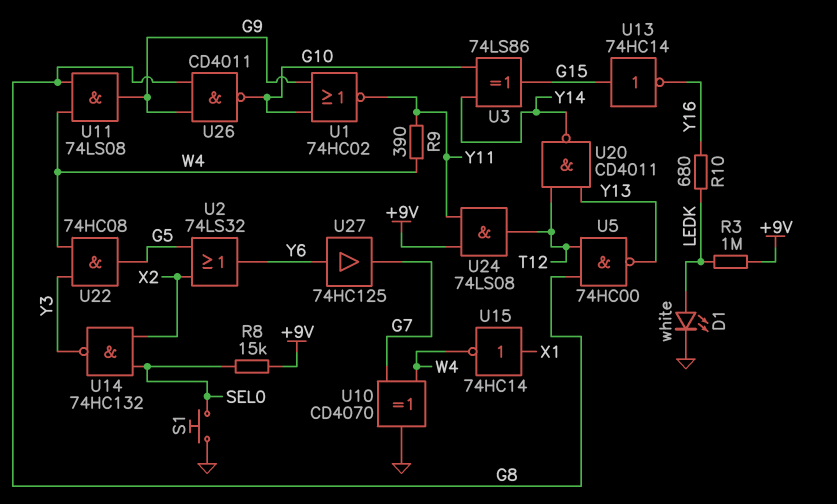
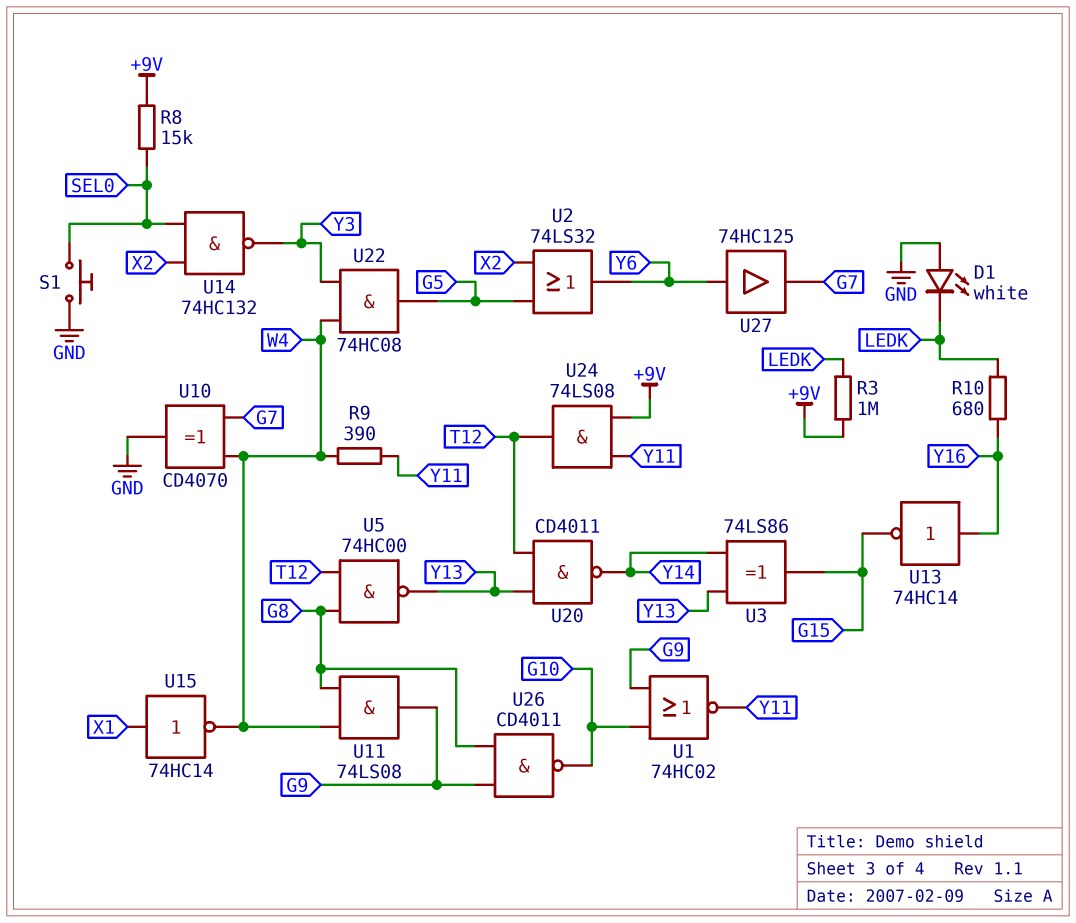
D1: LED white (A LEDK, K GND) -> LED white (A GND, K LEDK)
U3: XOR 74LS86 (in G10, in Y14, out G15) -> XOR 74LS86 (in Y13, in Y14, out G15)
U13: NOT 74HC14 (in G15, out Y16) -> NOT 74HC14 (in Y16, out G15)

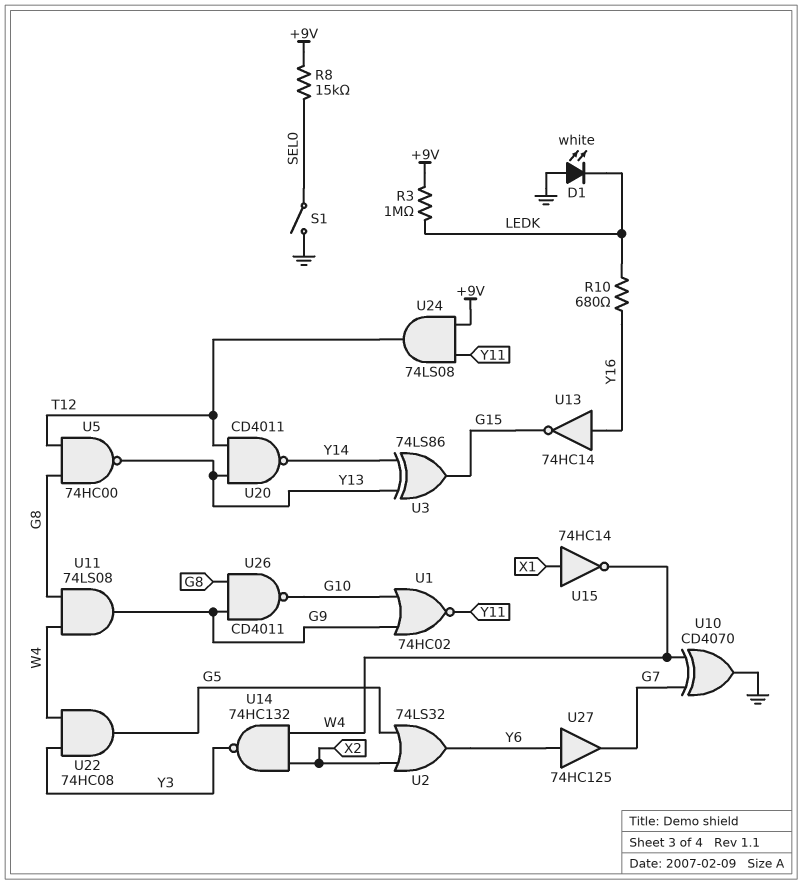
R9: 390 (W4, Y11) -> none
S1: button (GND, SEL0) -> switch (GND, SEL0)
U14: NAND 74HC132 (in SEL0, in X2, out Y3) -> NAND 74HC132 (in W4, in X2, out Y3)

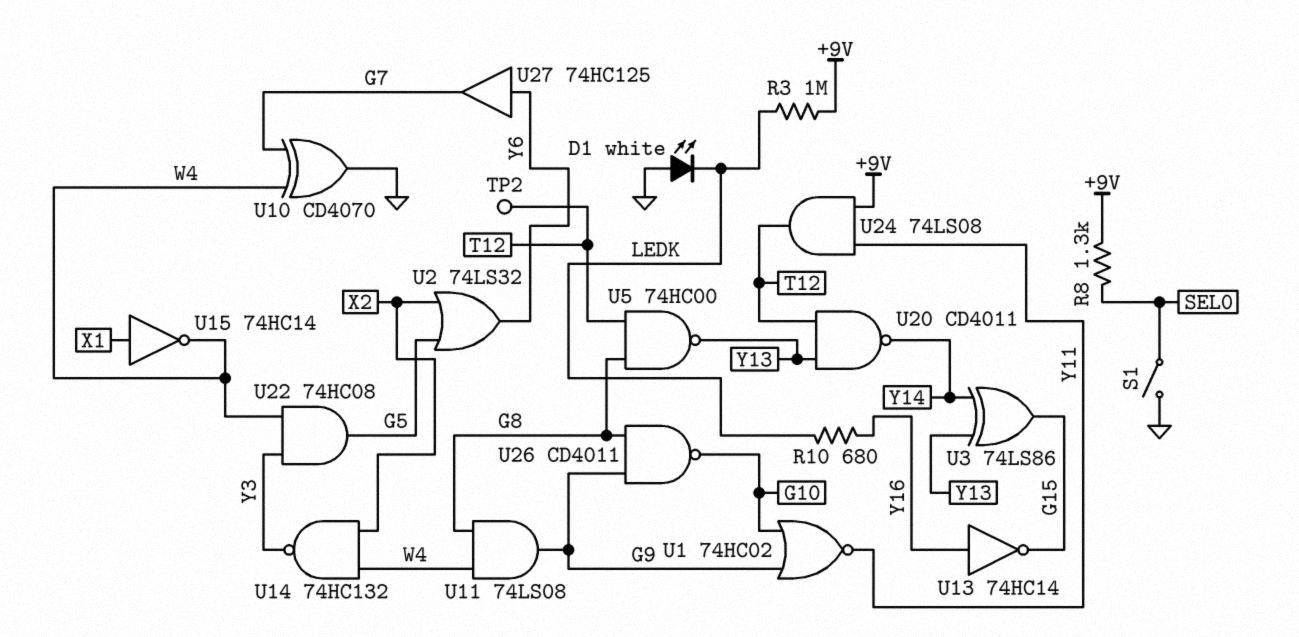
R8: 15k (+9V, SEL0) -> 1.3k (+9V, SEL0)
TP2: none -> test point (T12)

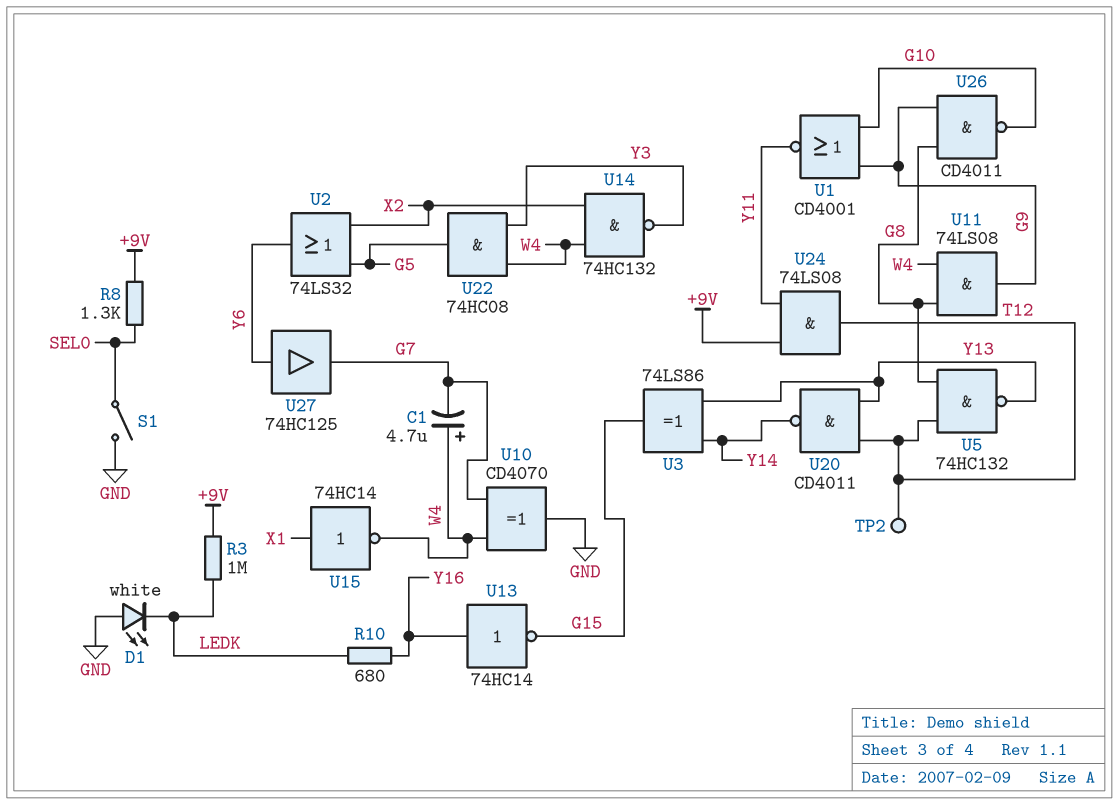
C1: none -> 4.7uF (plus W4, minus G7)
U1: NOR 74HC02 (in G9, in G10, out Y11) -> NOR CD4001 (in G9, in G10, out Y11)
U5: NAND 74HC00 (in G8, in T12, out Y13) -> NAND 74HC132 (in G8, in T12, out Y13)

